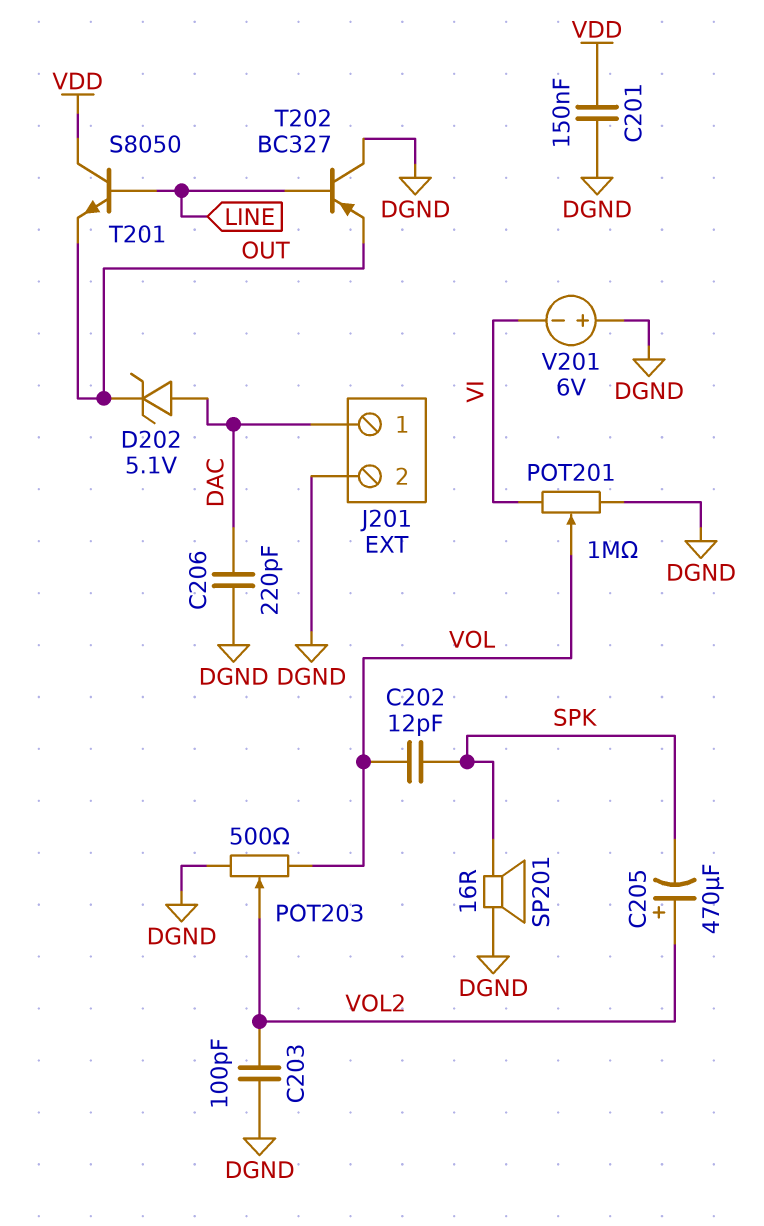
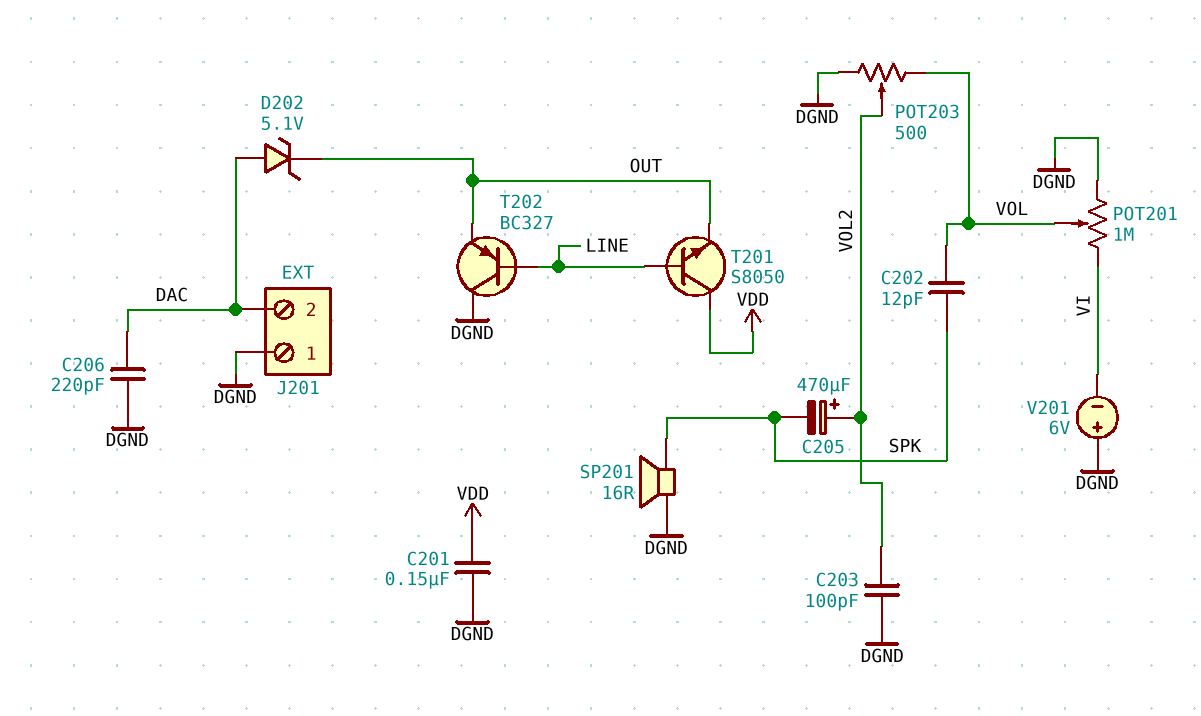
J201 pin 1: DAC -> DGND
J201 pin 2: DGND -> DAC

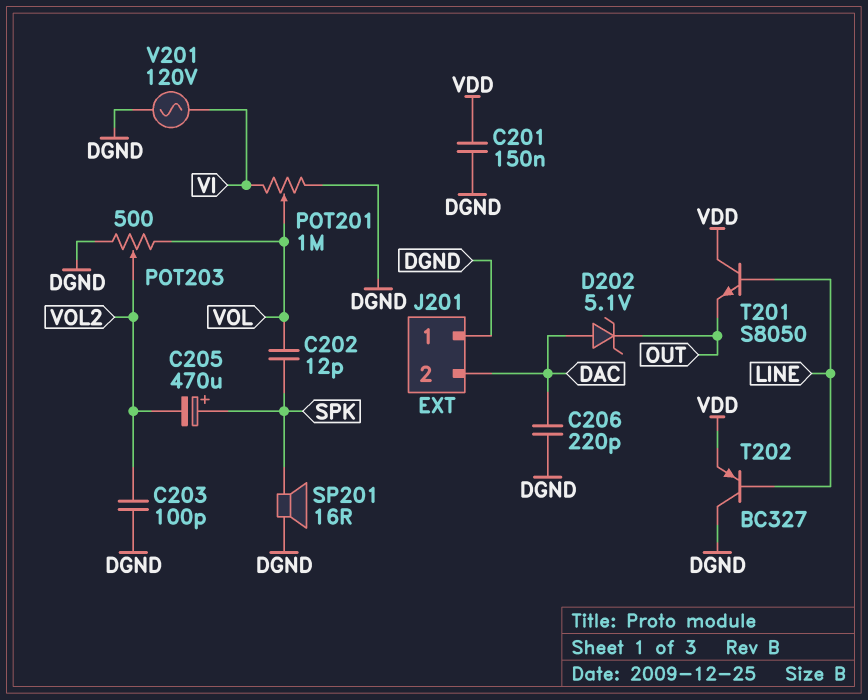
C205: 470uF (plus VOL2, minus SPK) -> 470uF (plus SPK, minus VOL2)
T202: PNP BC327 (B LINE, C DGND, E OUT) -> PNP BC327 (B LINE, C DGND, E VDD)
V201: 6V (plus DGND, minus VI) -> AC 120V (DGND, VI)

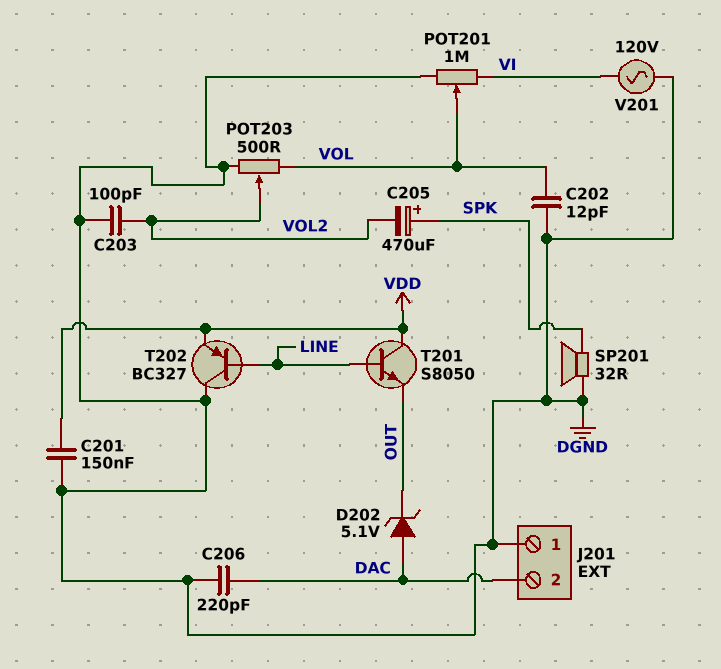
C202: 12pF (SPK, VOL) -> 12pF (DGND, VOL)
SP201: speaker 16R (DGND, SPK) -> speaker 32R (DGND, SPK)

